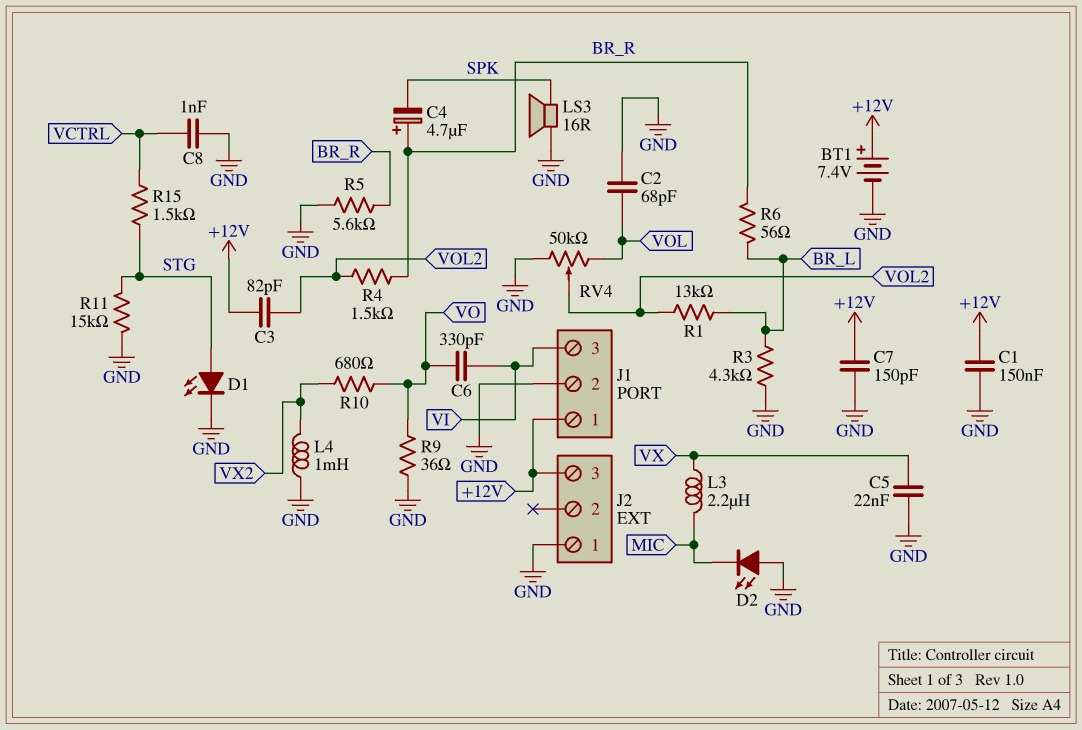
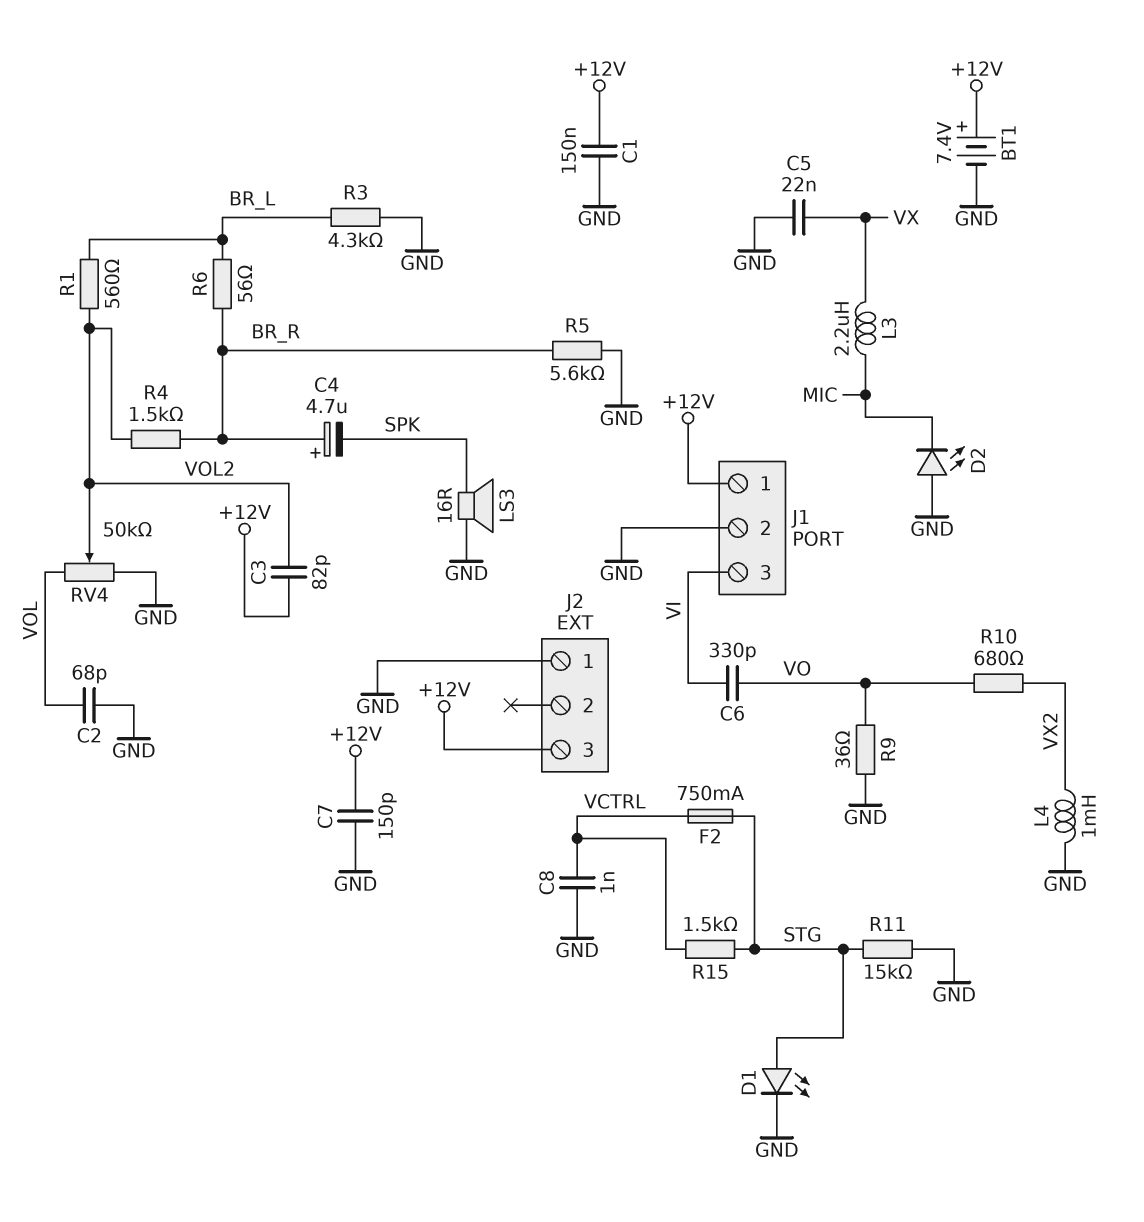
F2: none -> 750mA (STG, VCTRL)
R1: 13k (BR_L, VOL2) -> 560 (BR_L, VOL2)

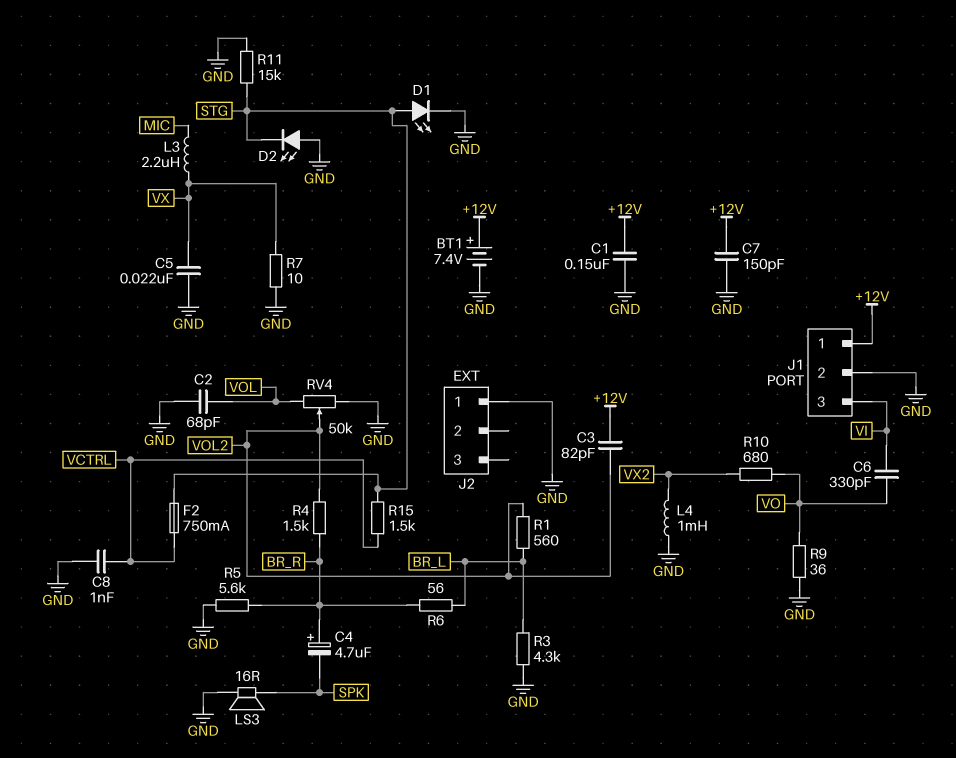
D2: LED (A GND, K MIC) -> LED (A GND, K STG)
J2 pin 3: +12V -> none
R7: none -> 10 (GND, VX)

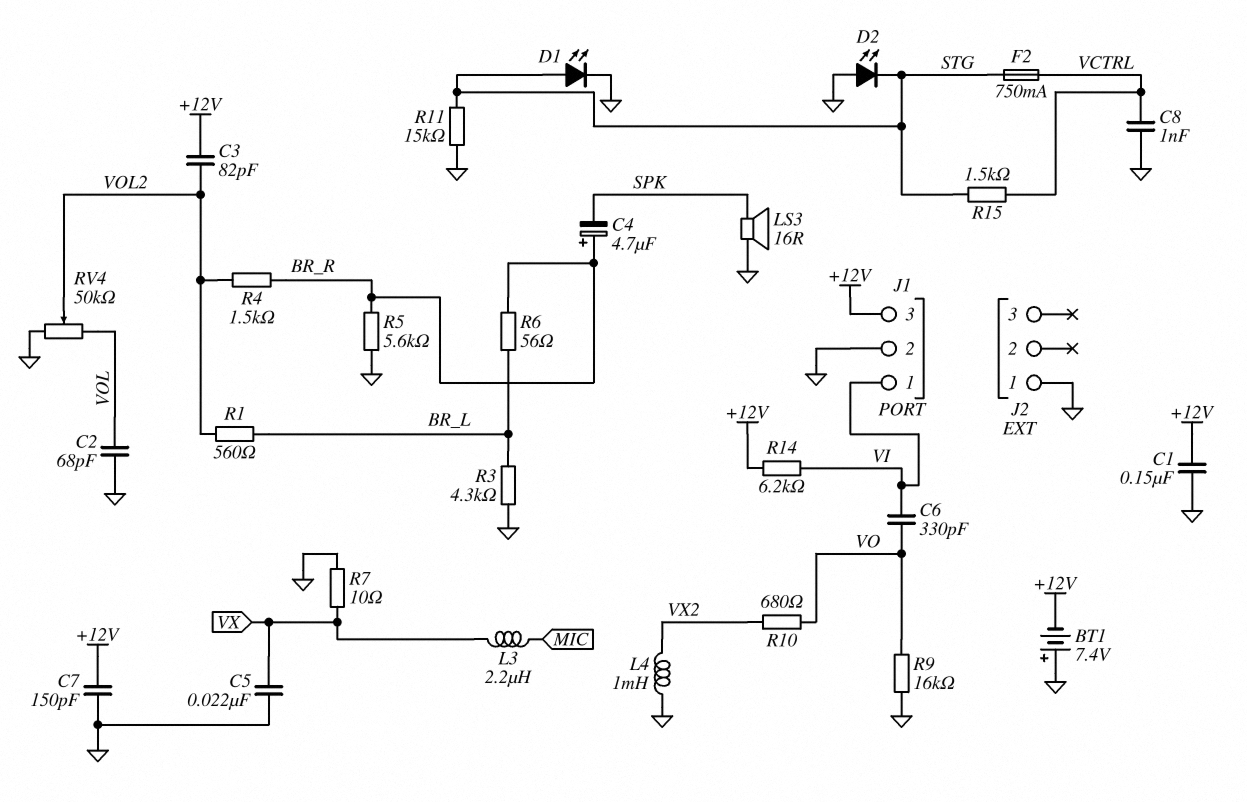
BT1: 7.4V (plus +12V, minus GND) -> 7.4V (plus GND, minus +12V)
J1 pin 1: +12V -> VI
J1 pin 3: VI -> +12V
R9: 36 (GND, VO) -> 16k (GND, VO)
R14: none -> 6.2k (+12V, VI)

